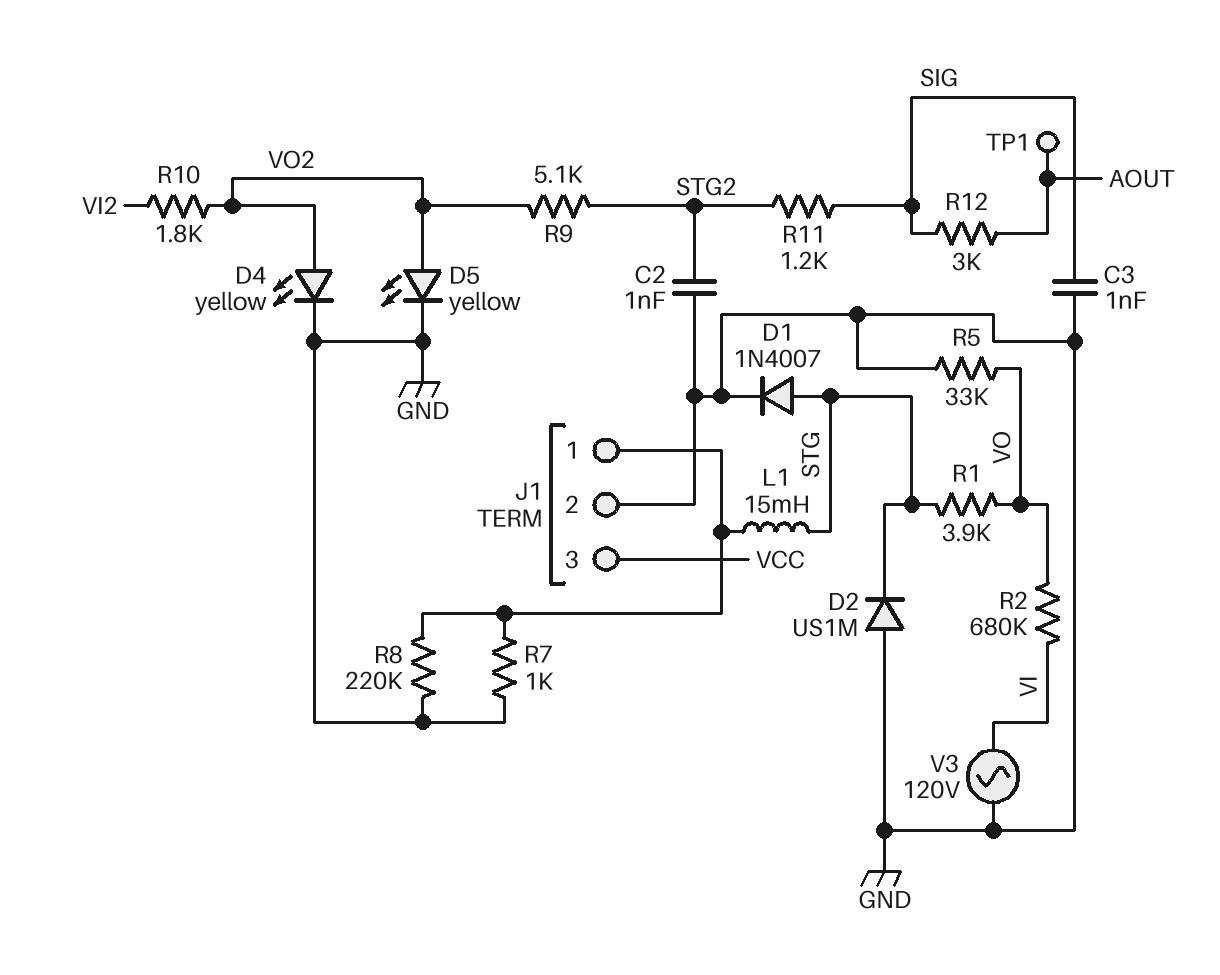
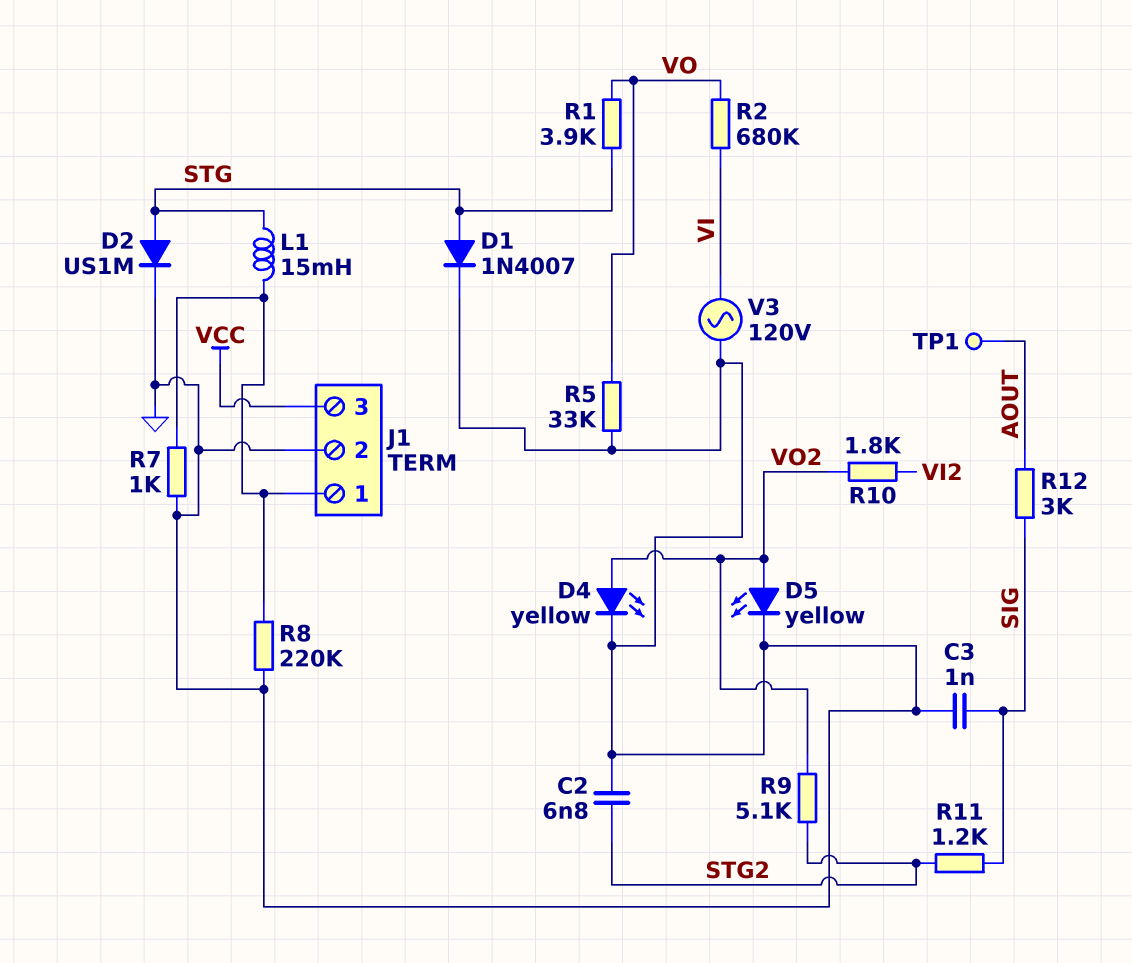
C2: 1nF (GND, STG2) -> 6.8nF (GND, STG2)
D2: diode US1M (A GND, K STG) -> diode US1M (A STG, K GND)

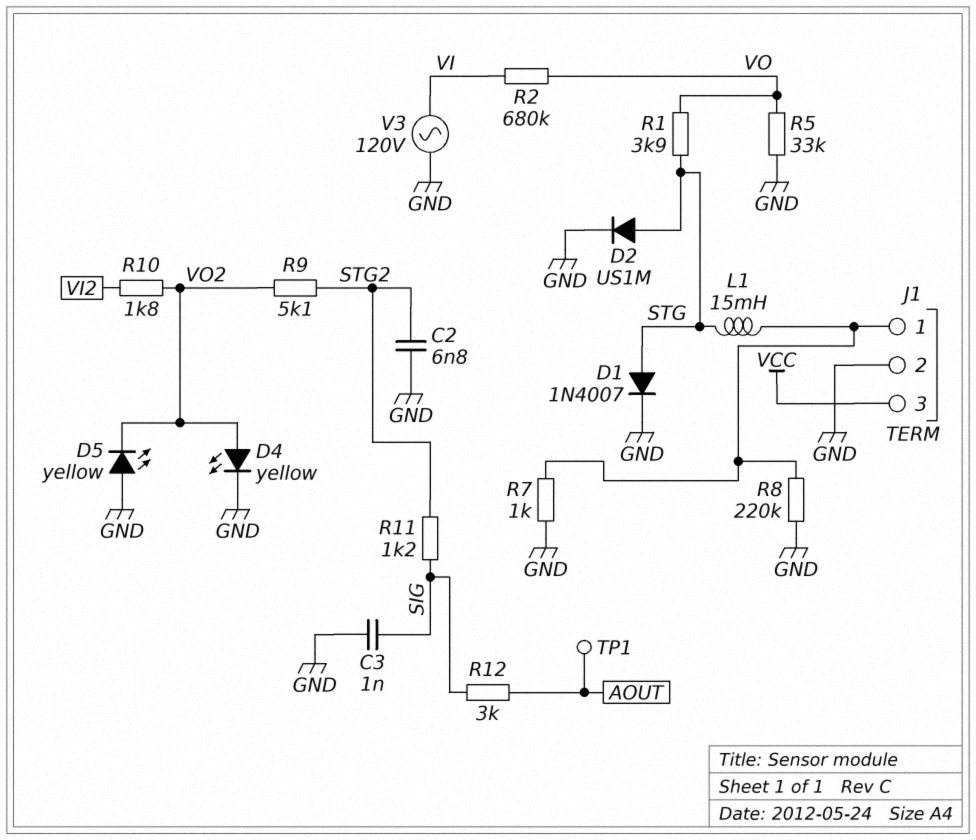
D5: LED yellow (A VO2, K GND) -> LED yellow (A GND, K VO2)

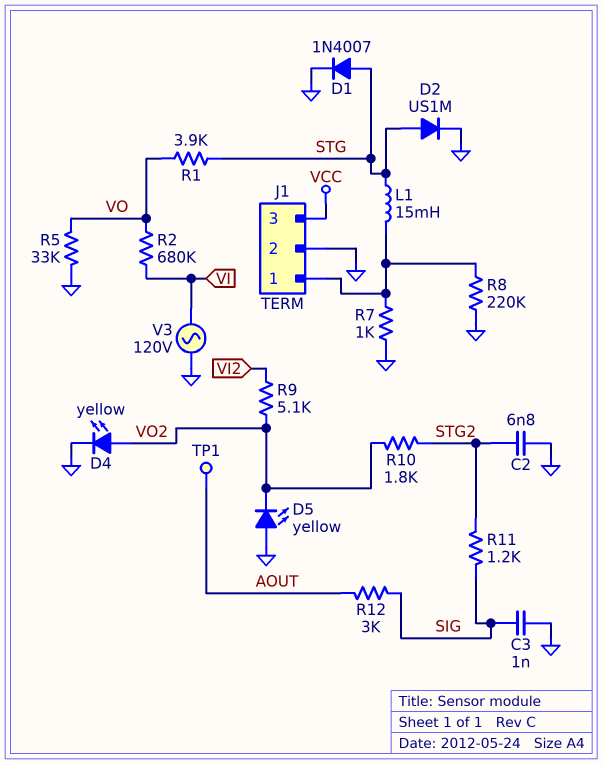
R9: 5.1k (STG2, VO2) -> 5.1k (VI2, VO2)
R10: 1.8k (VI2, VO2) -> 1.8k (STG2, VO2)

